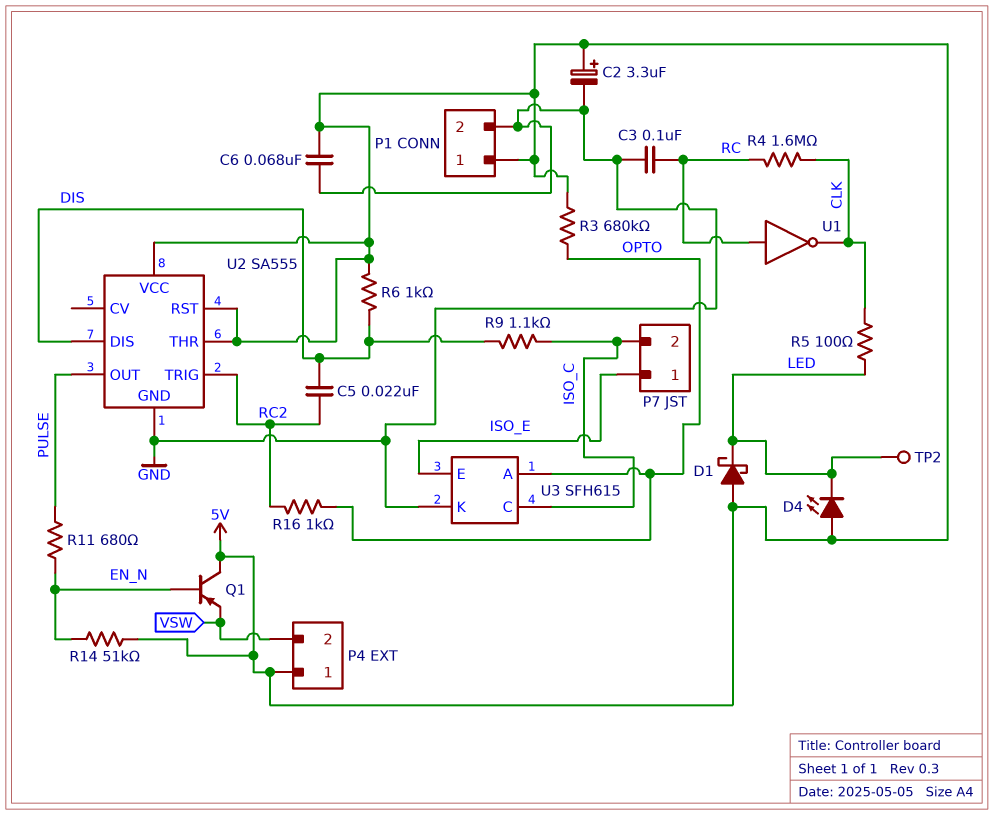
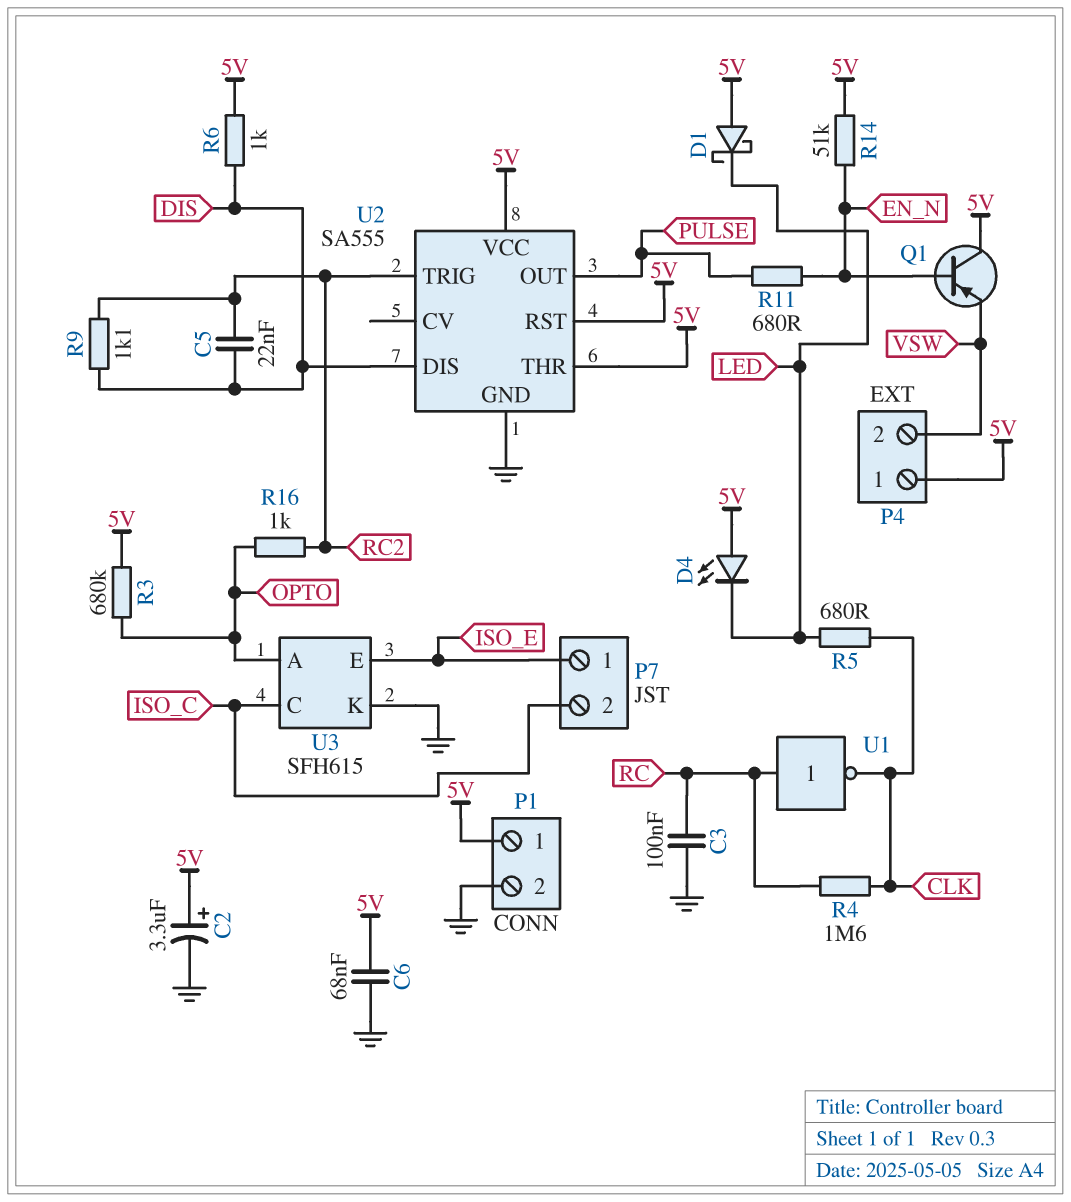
R5: 100 (CLK, LED) -> 680 (CLK, LED)
R9: 1.1k (DIS, ISO_C) -> 1.1k (DIS, RC2)
TP2: test point (LED) -> none

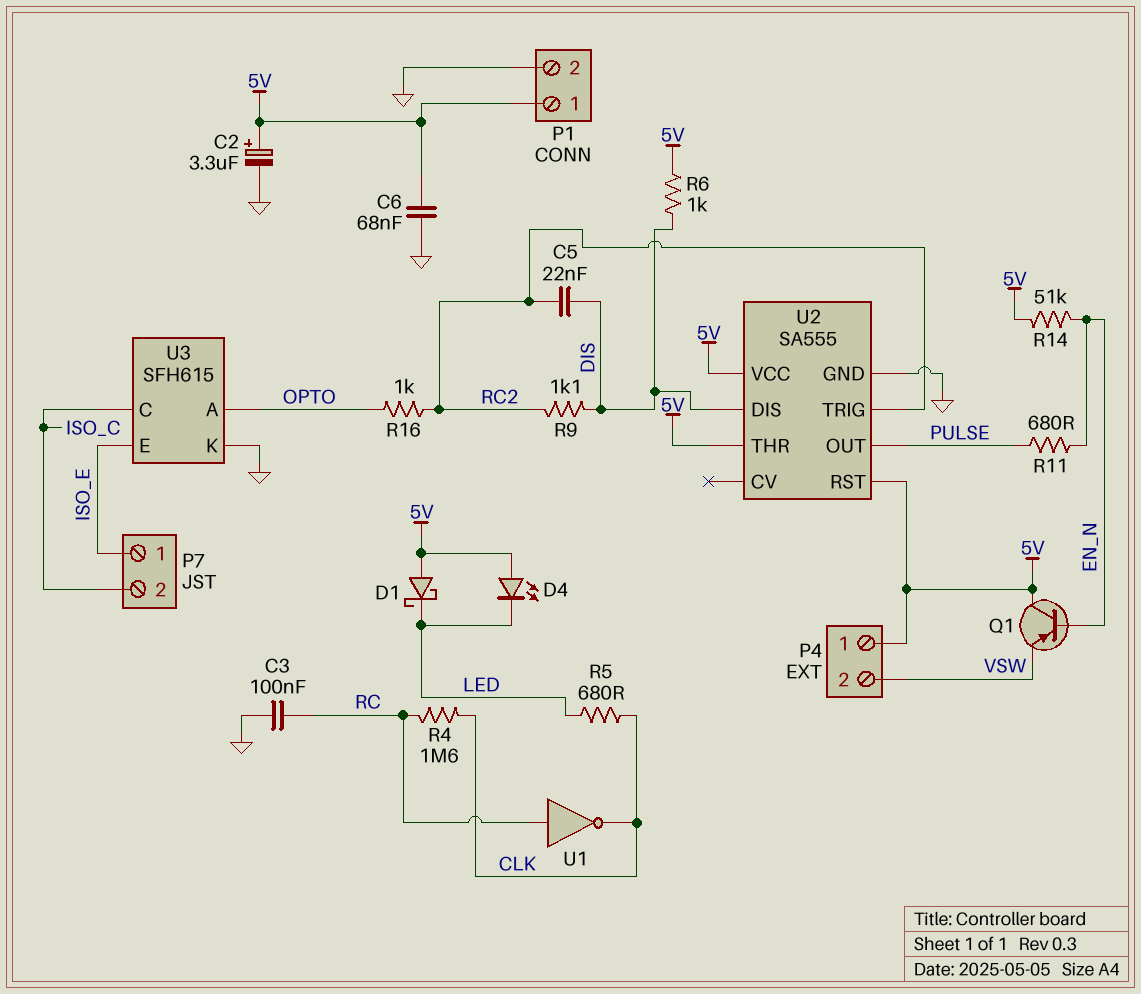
R3: 680k (5V, OPTO) -> none

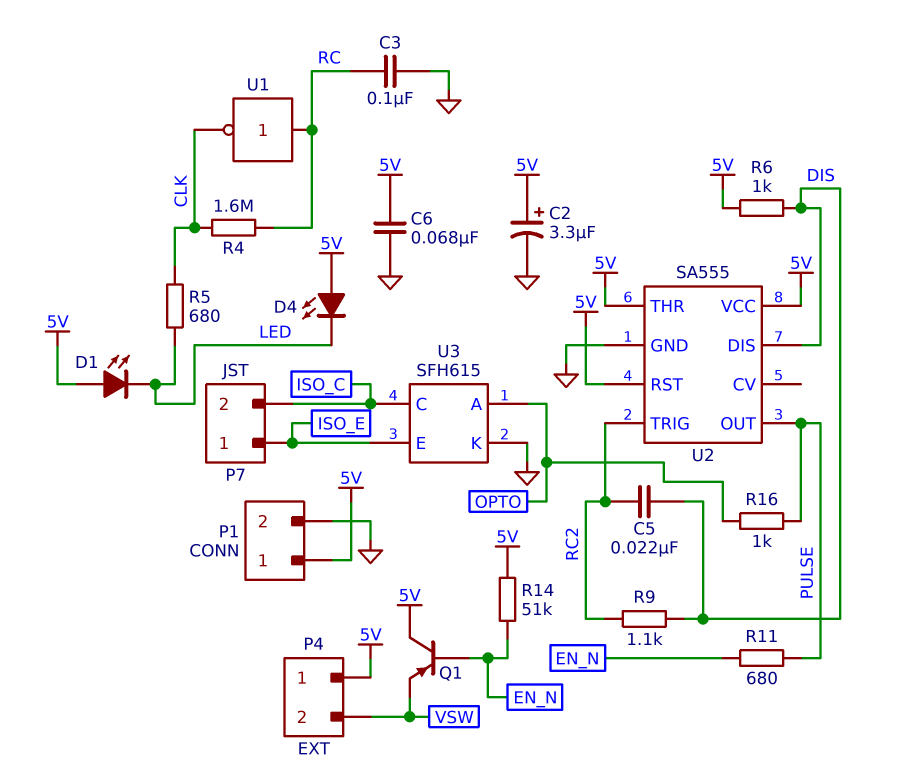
D1: schottky (A 5V, K LED) -> LED (A 5V, K LED)
R16: 1k (OPTO, RC2) -> 1k (OPTO, PULSE)

